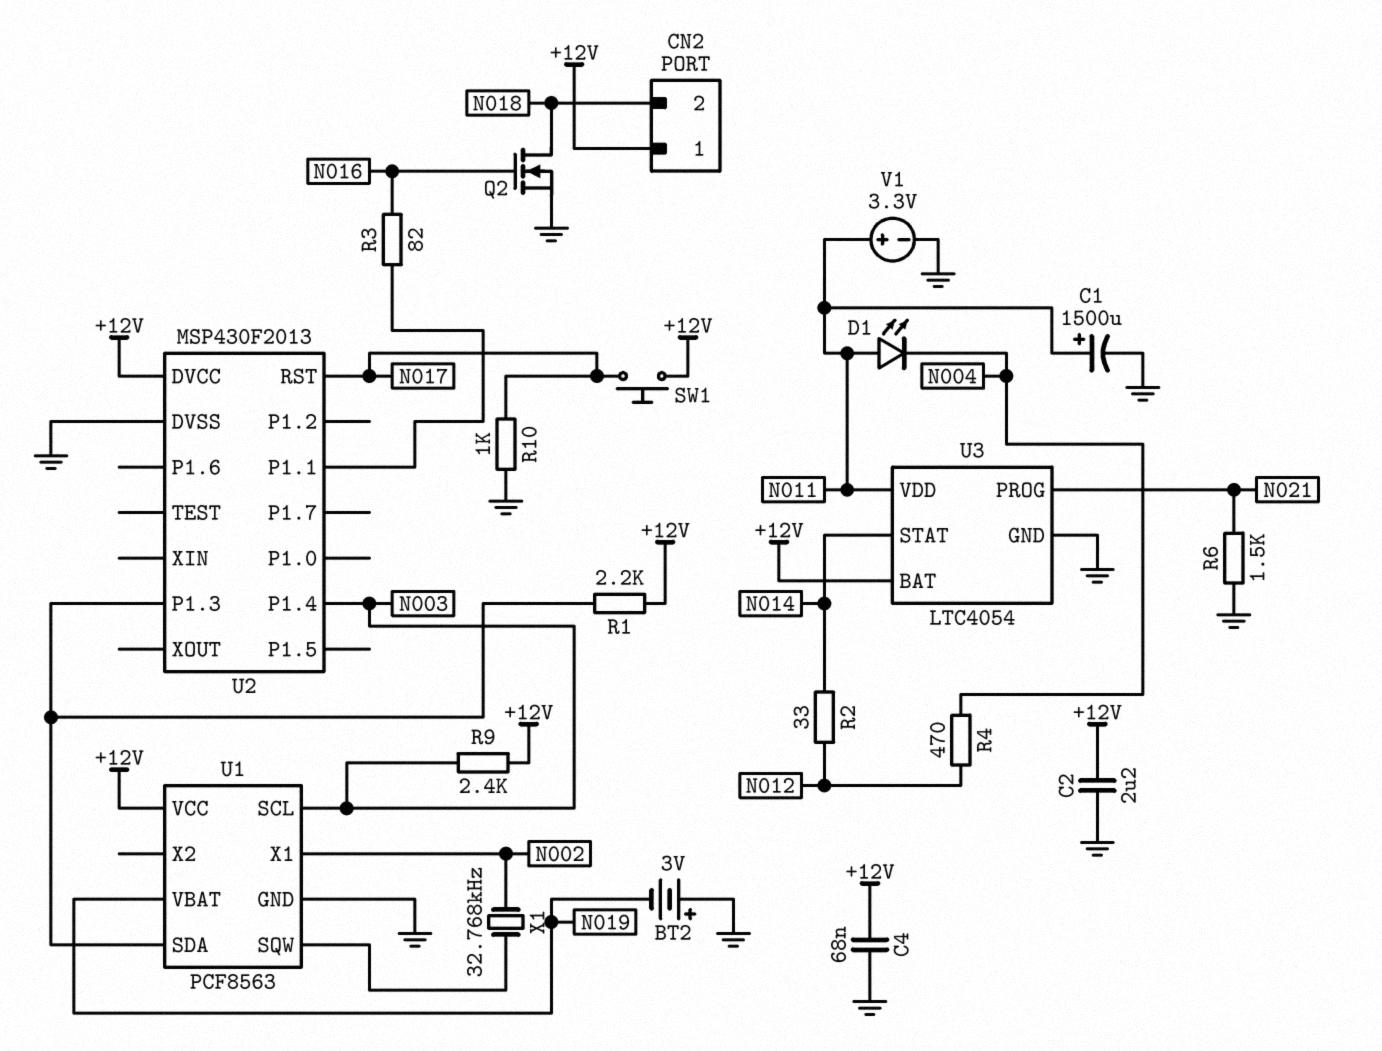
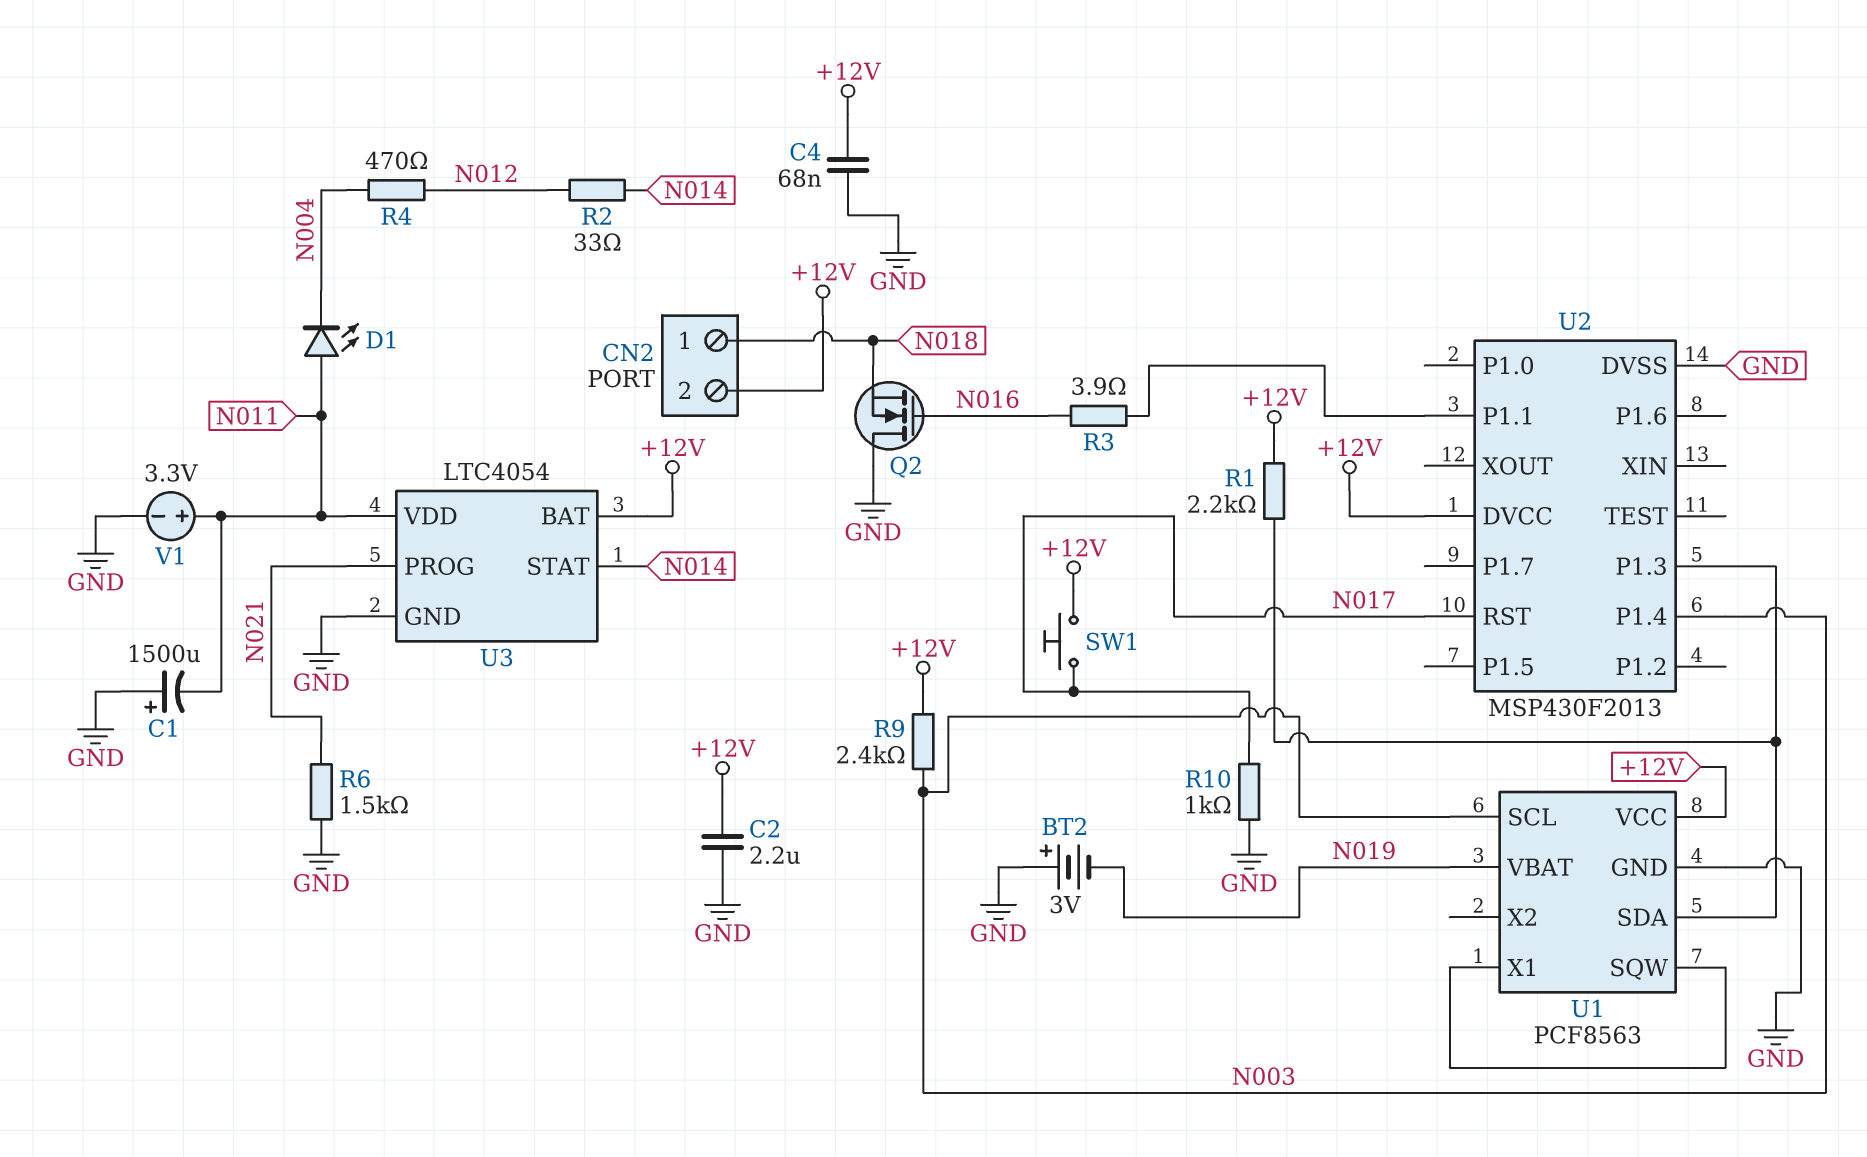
C1: 1500uF (plus N011, minus GND) -> 1500uF (plus GND, minus N011)
CN2 pin 1: +12V -> N018
CN2 pin 2: N018 -> +12V
Q2: NMOS (G N016, D N018, S GND) -> NMOS (G N016, D GND, S N018)
R3: 82 (N016, U2/P1.1) -> 3.9 (N016, U2/P1.1)
U1 pin X1: N002 -> U1/SQW
X1: 32.768kHz (N002, U1/SQW) -> none

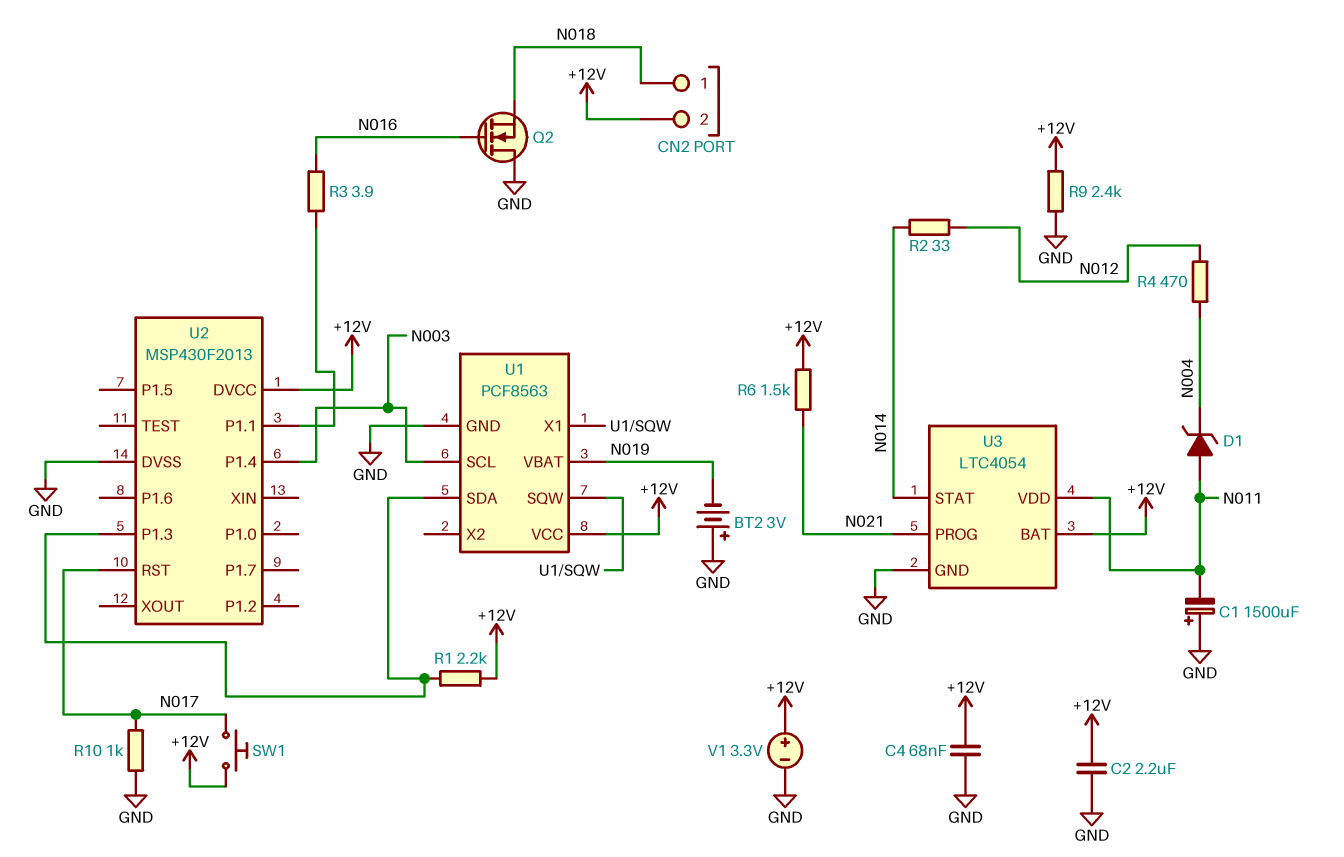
D1: LED (A N011, K N004) -> zener (A N011, K N004)
R6: 1.5k (GND, N021) -> 1.5k (+12V, N021)
R9: 2.4k (+12V, N003) -> 2.4k (+12V, GND)
V1: 3.3V (plus N011, minus GND) -> 3.3V (plus +12V, minus GND)

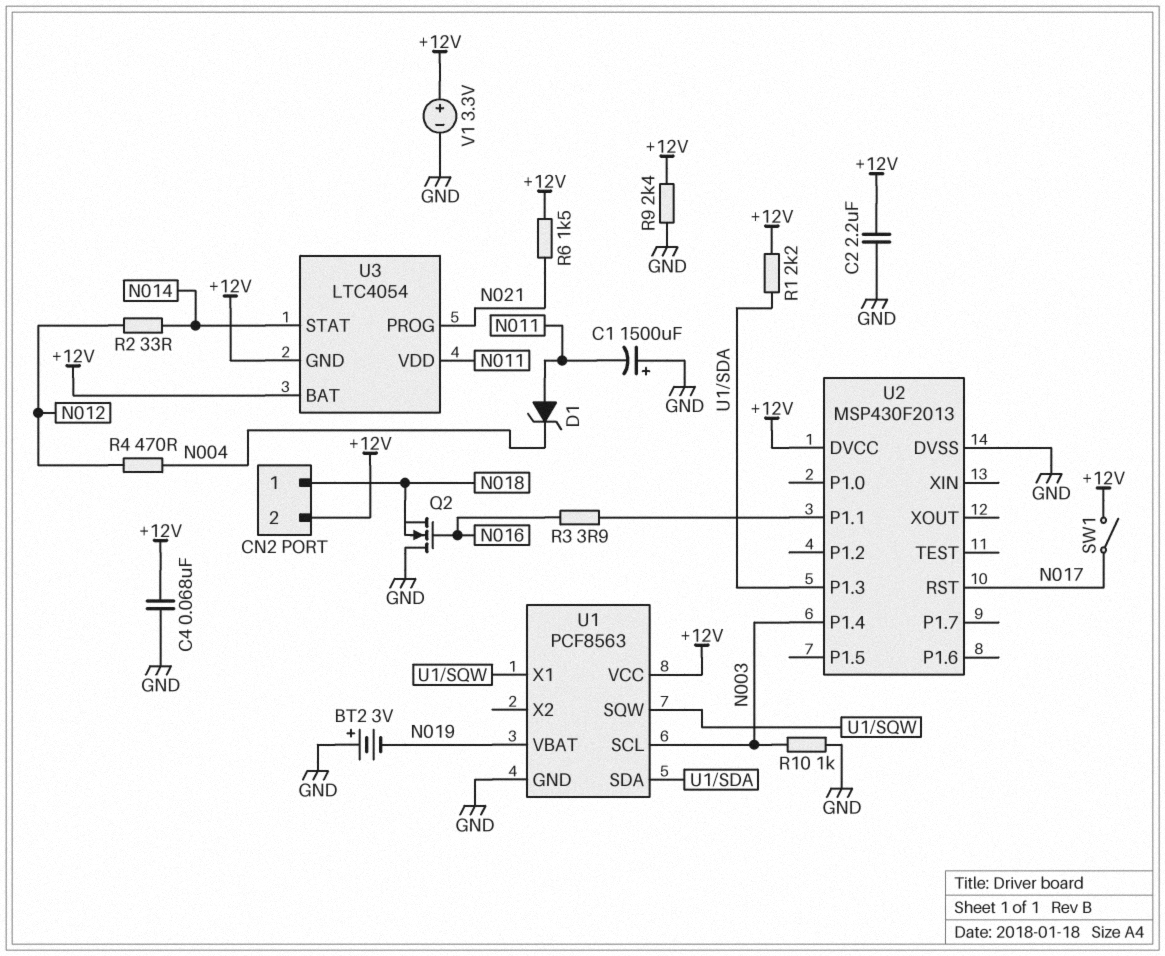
R10: 1k (GND, N017) -> 1k (GND, N003)
SW1: button (+12V, N017) -> switch (+12V, N017)
U3 pin GND: GND -> +12V

